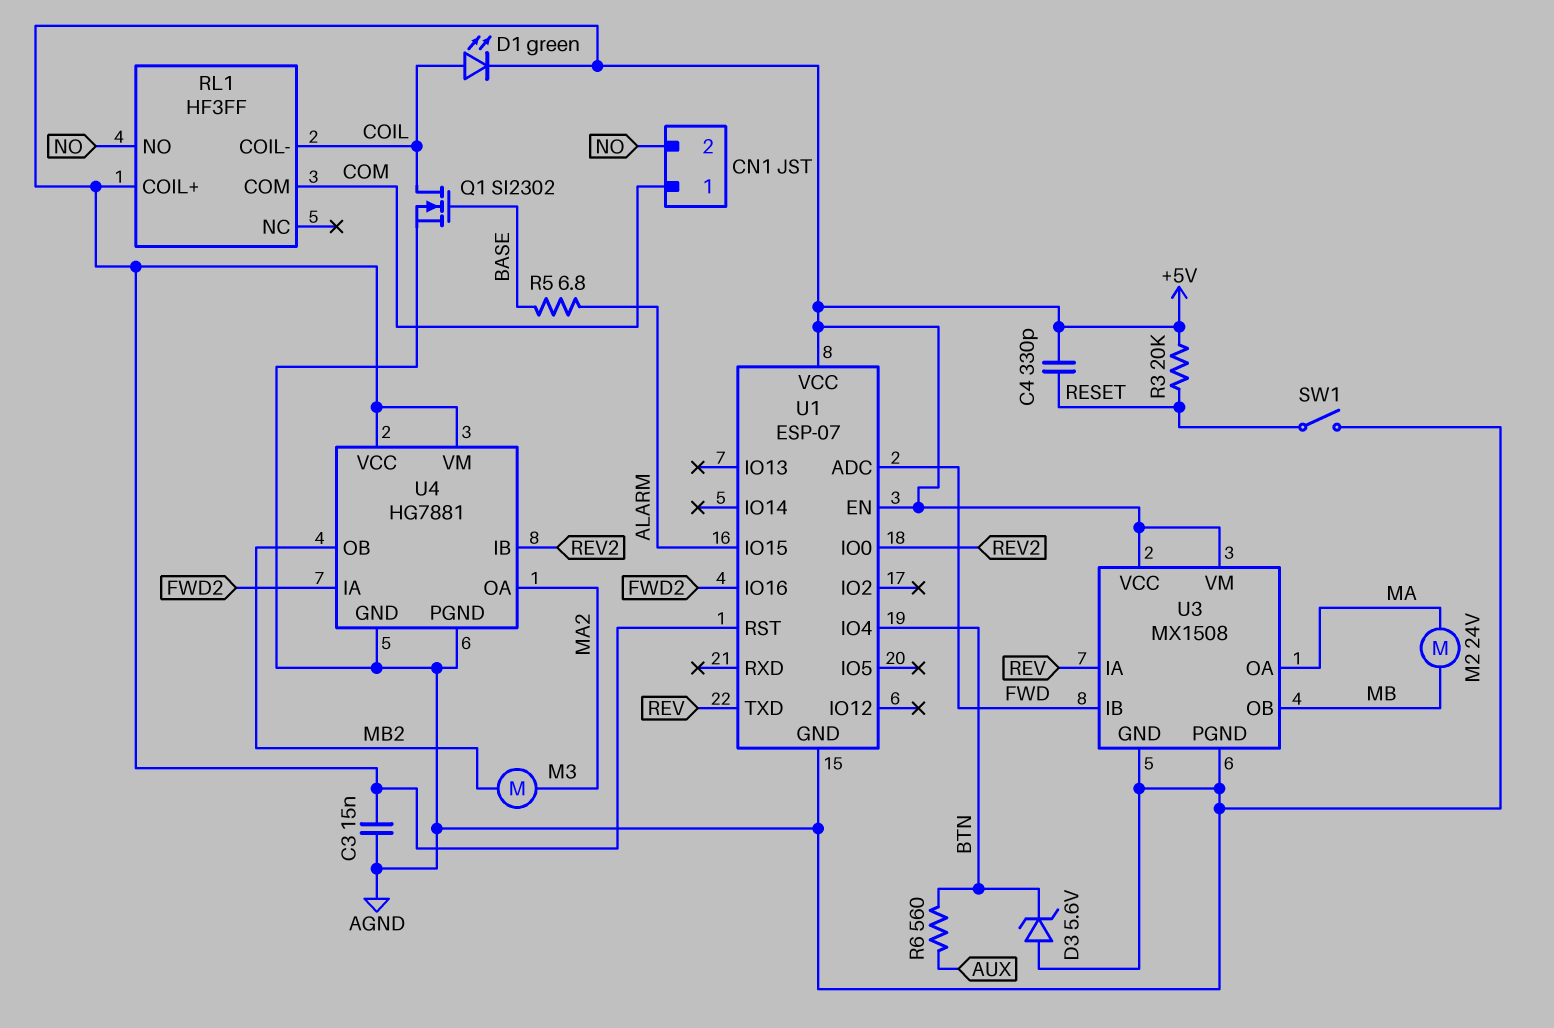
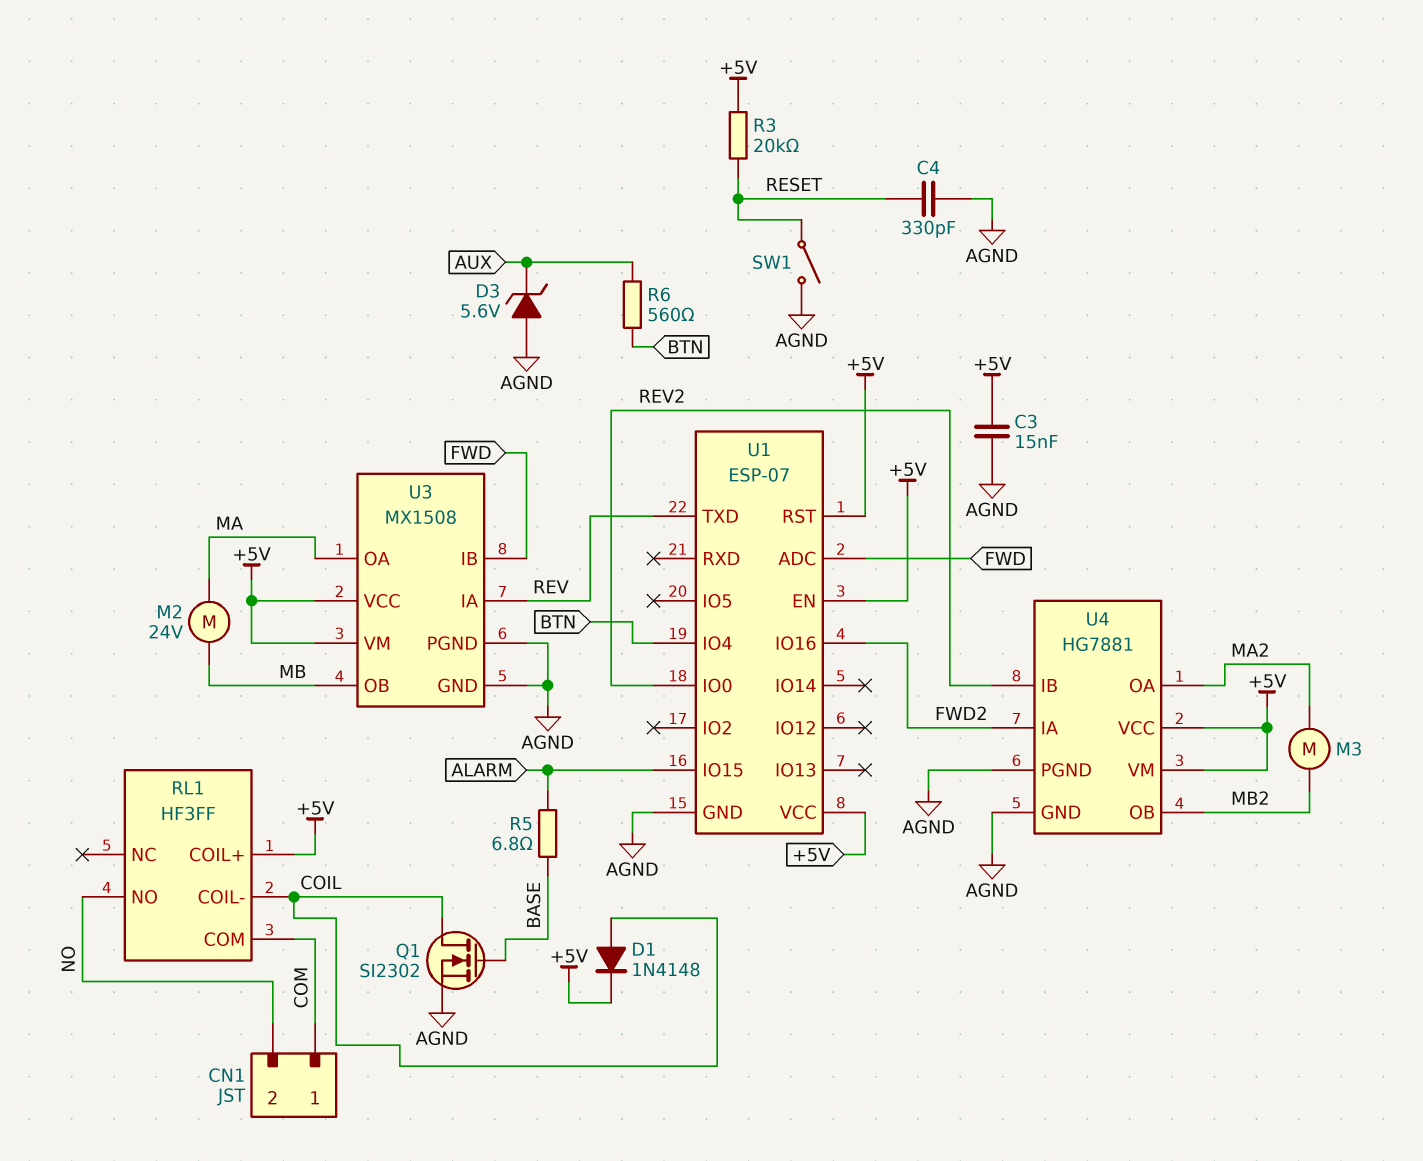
C4: 330pF (+5V, RESET) -> 330pF (AGND, RESET)
D1: LED green (A COIL, K +5V) -> diode 1N4148 (A COIL, K +5V)
D3: zener 5.6V (A AGND, K BTN) -> zener 5.6V (A AGND, K AUX)

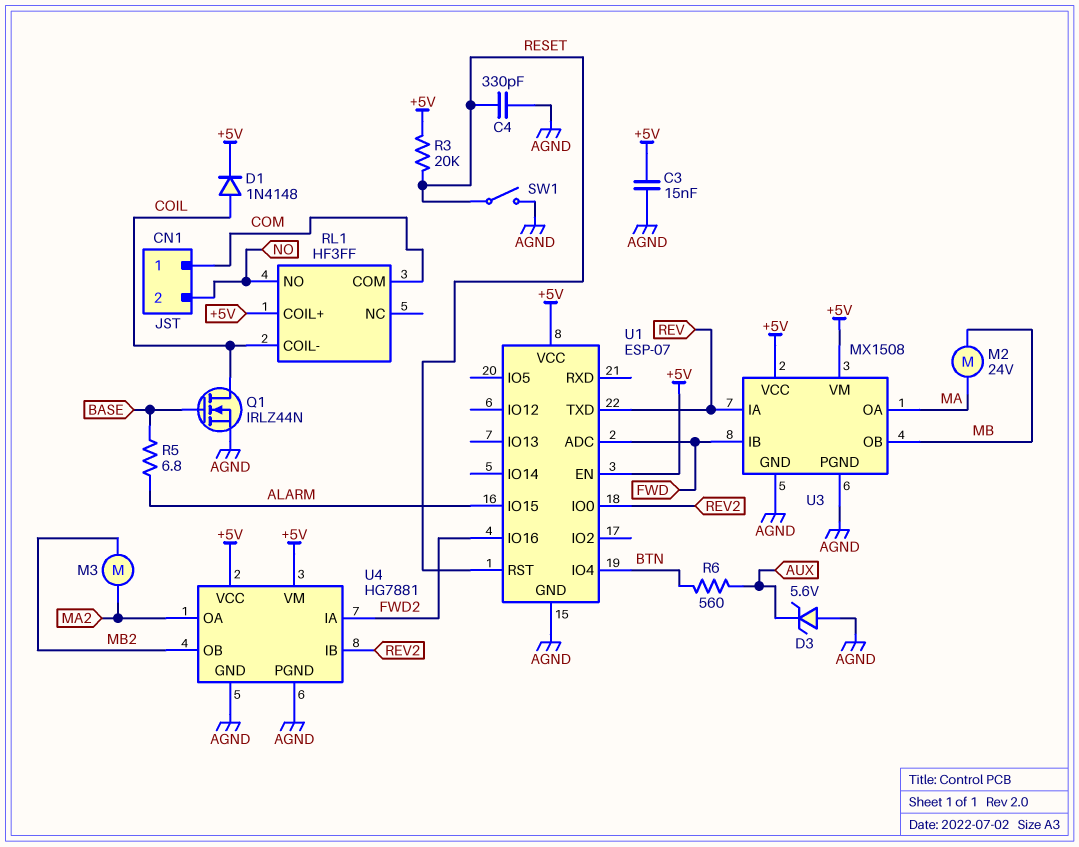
Q1: NMOS SI2302 (G BASE, D COIL, S AGND) -> NMOS IRLZ44N (G BASE, D COIL, S AGND)
U1 pin RST: +5V -> RESET

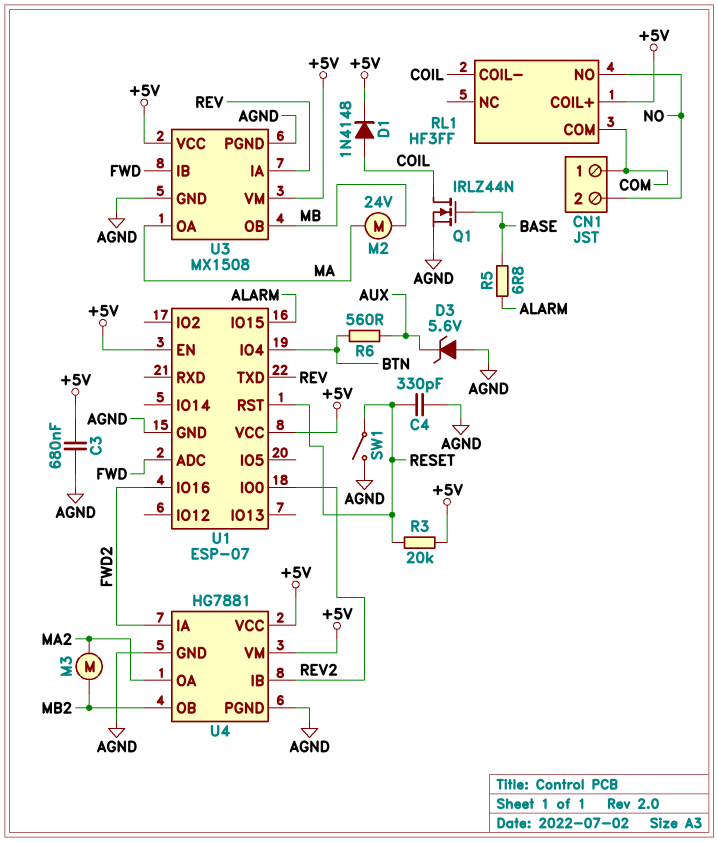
C3: 15nF (+5V, AGND) -> 680nF (+5V, AGND)

